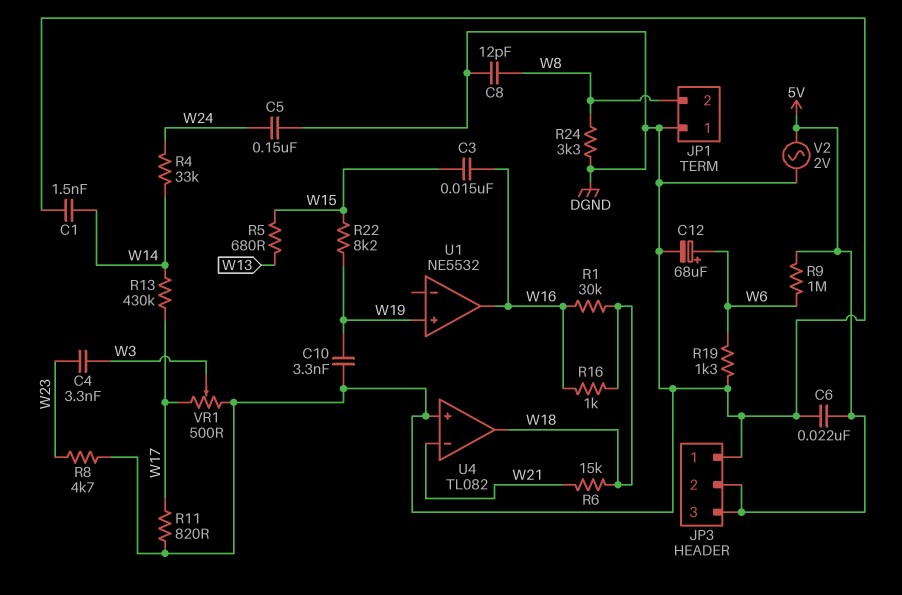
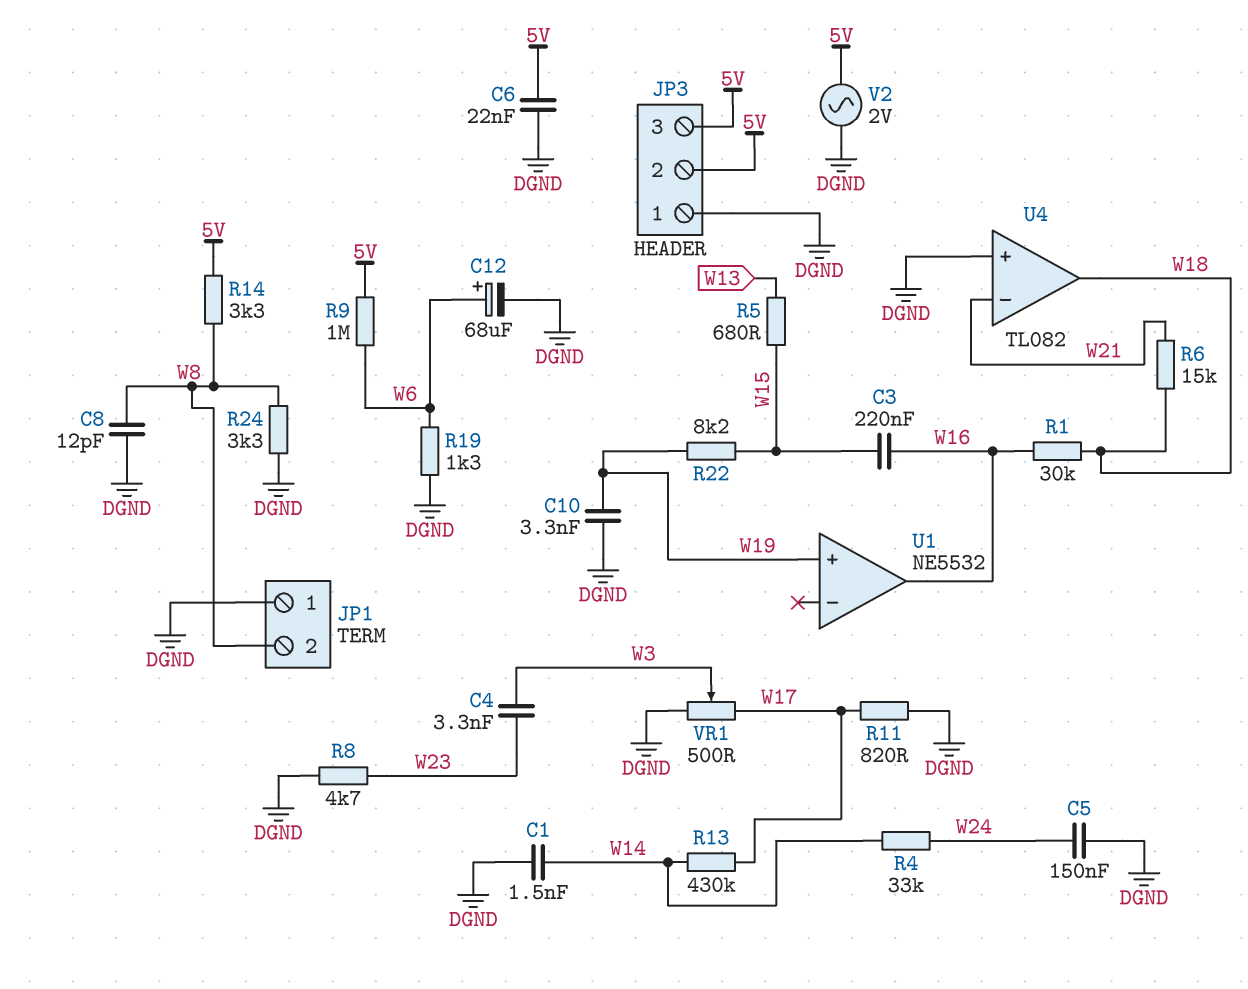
C3: 15nF (W15, W16) -> 220nF (W15, W16)
R14: none -> 3.3k (5V, W8)
R16: 1k (W16, W18) -> none

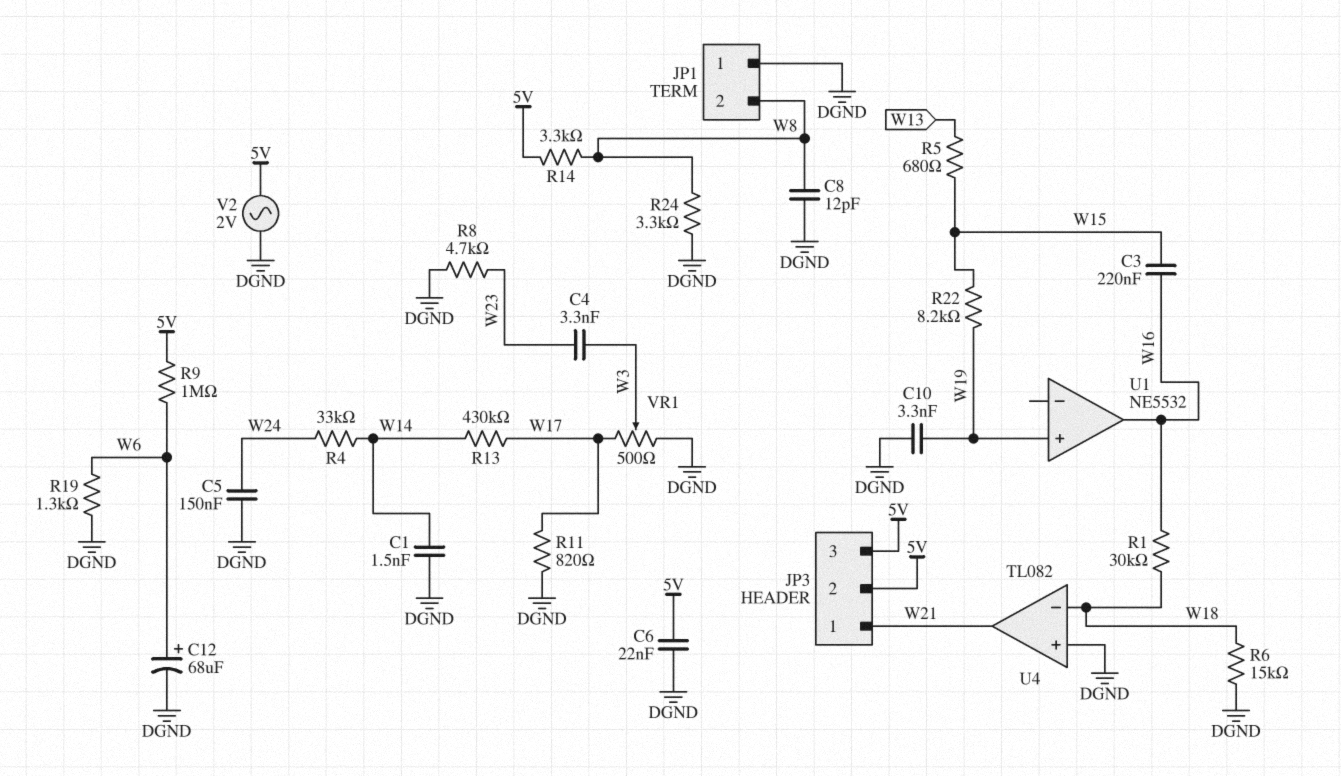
JP3 pin 1: DGND -> W21
R6: 15k (W18, W21) -> 15k (DGND, W18)
U4 pin in-: W21 -> W18
U4 pin out: W18 -> W21

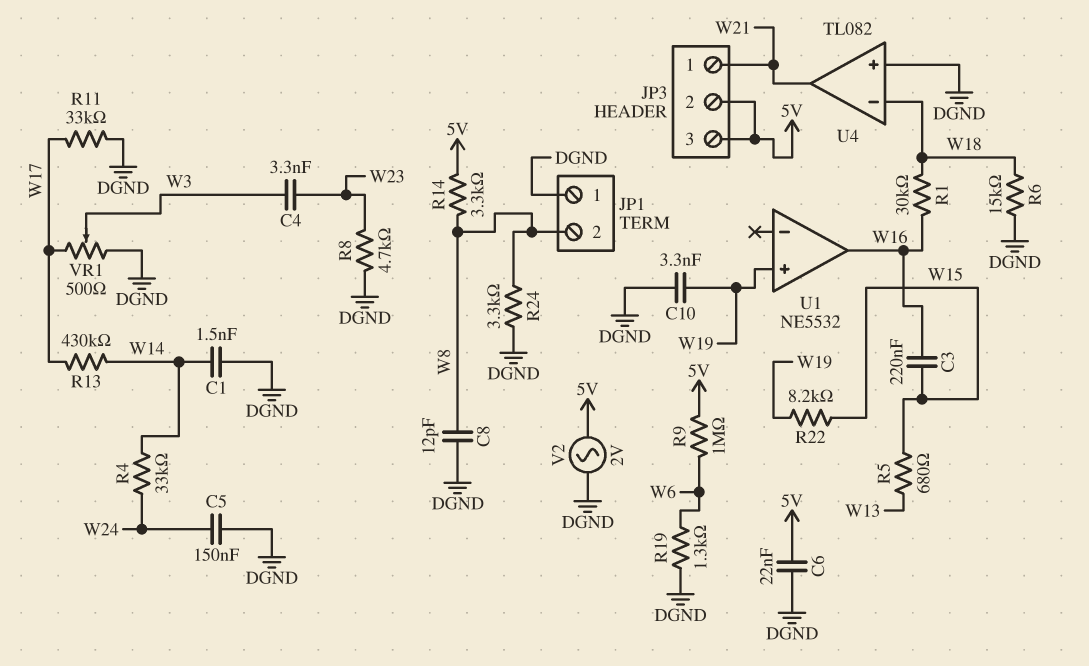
C12: 68uF (plus W6, minus DGND) -> none
R11: 820 (DGND, W17) -> 33k (DGND, W17)

